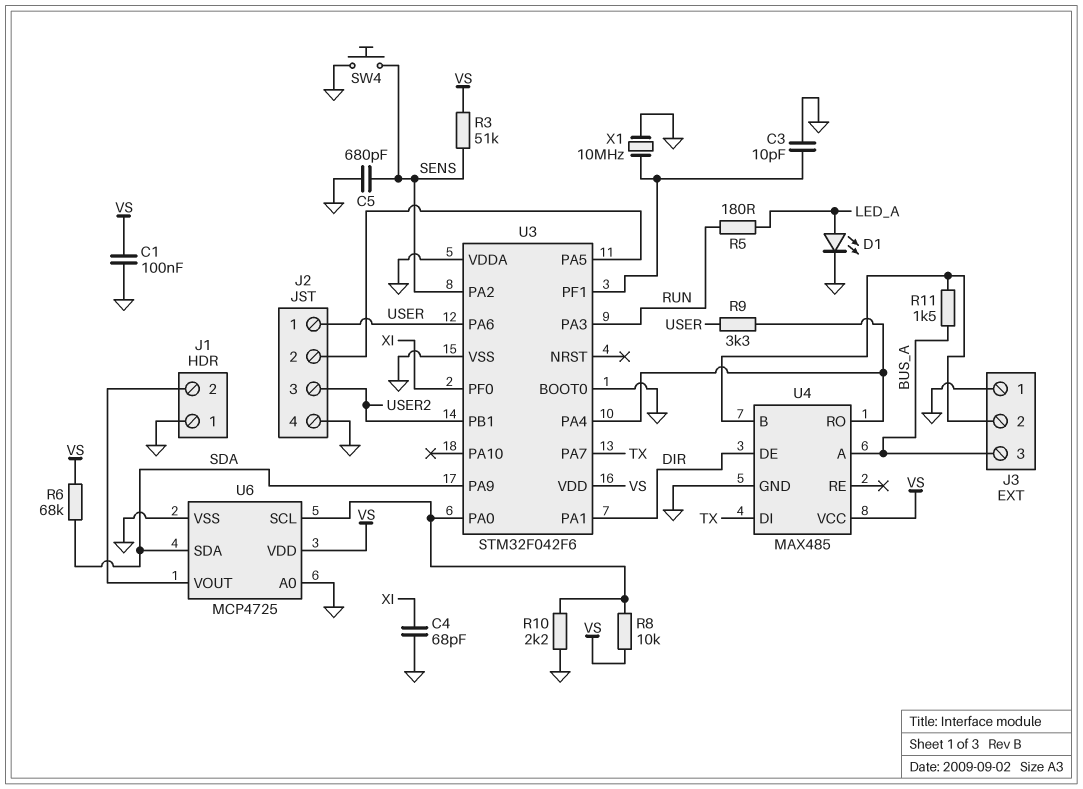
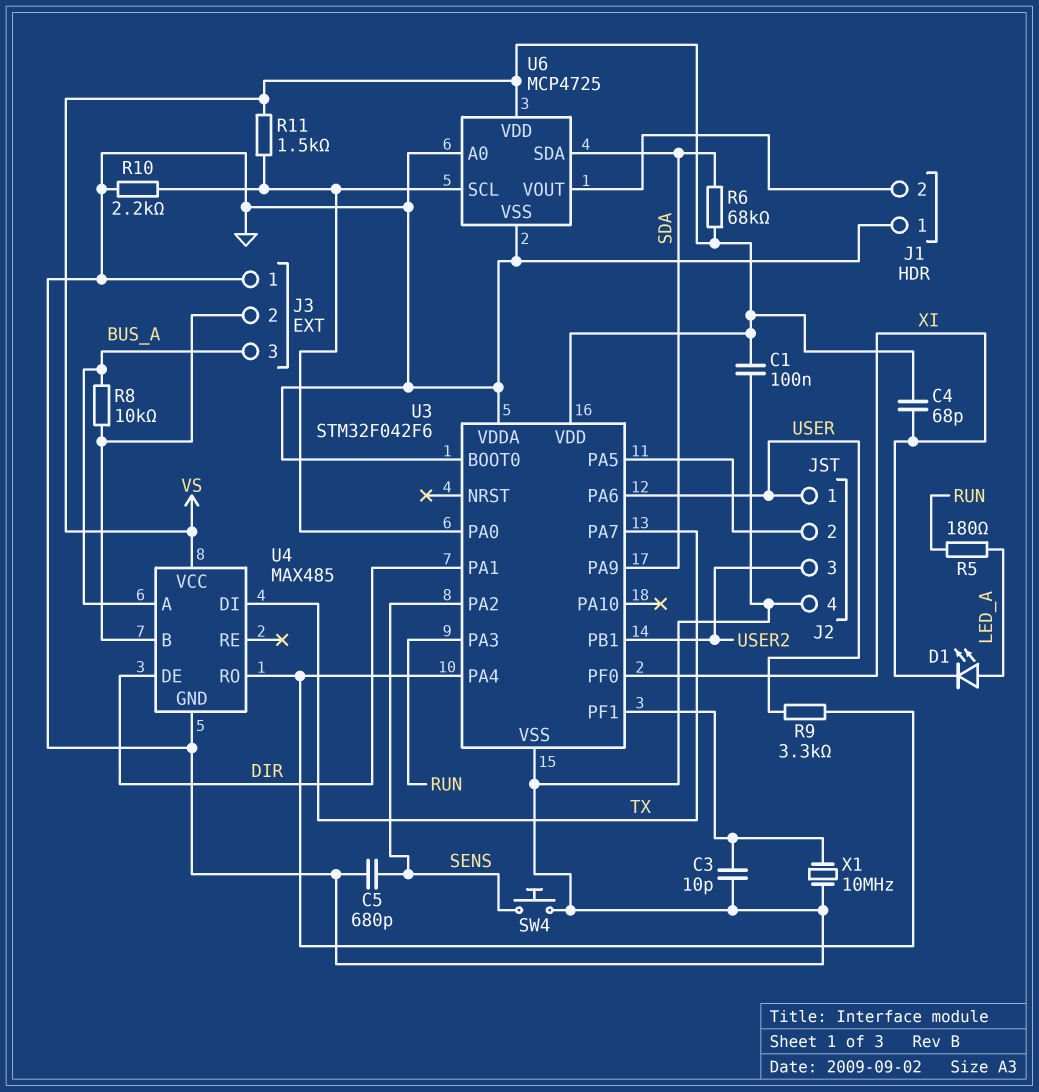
C4: 68pF (GND, XI) -> 68pF (VS, XI)
D1: LED (A LED_A, K GND) -> LED (A LED_A, K XI)
R3: 51k (SENS, VS) -> none
R8: 10k (U3/PA0, VS) -> 10k (BUS_A, J3/2)
R11: 1.5k (BUS_A, J3/2) -> 1.5k (U3/PA0, VS)

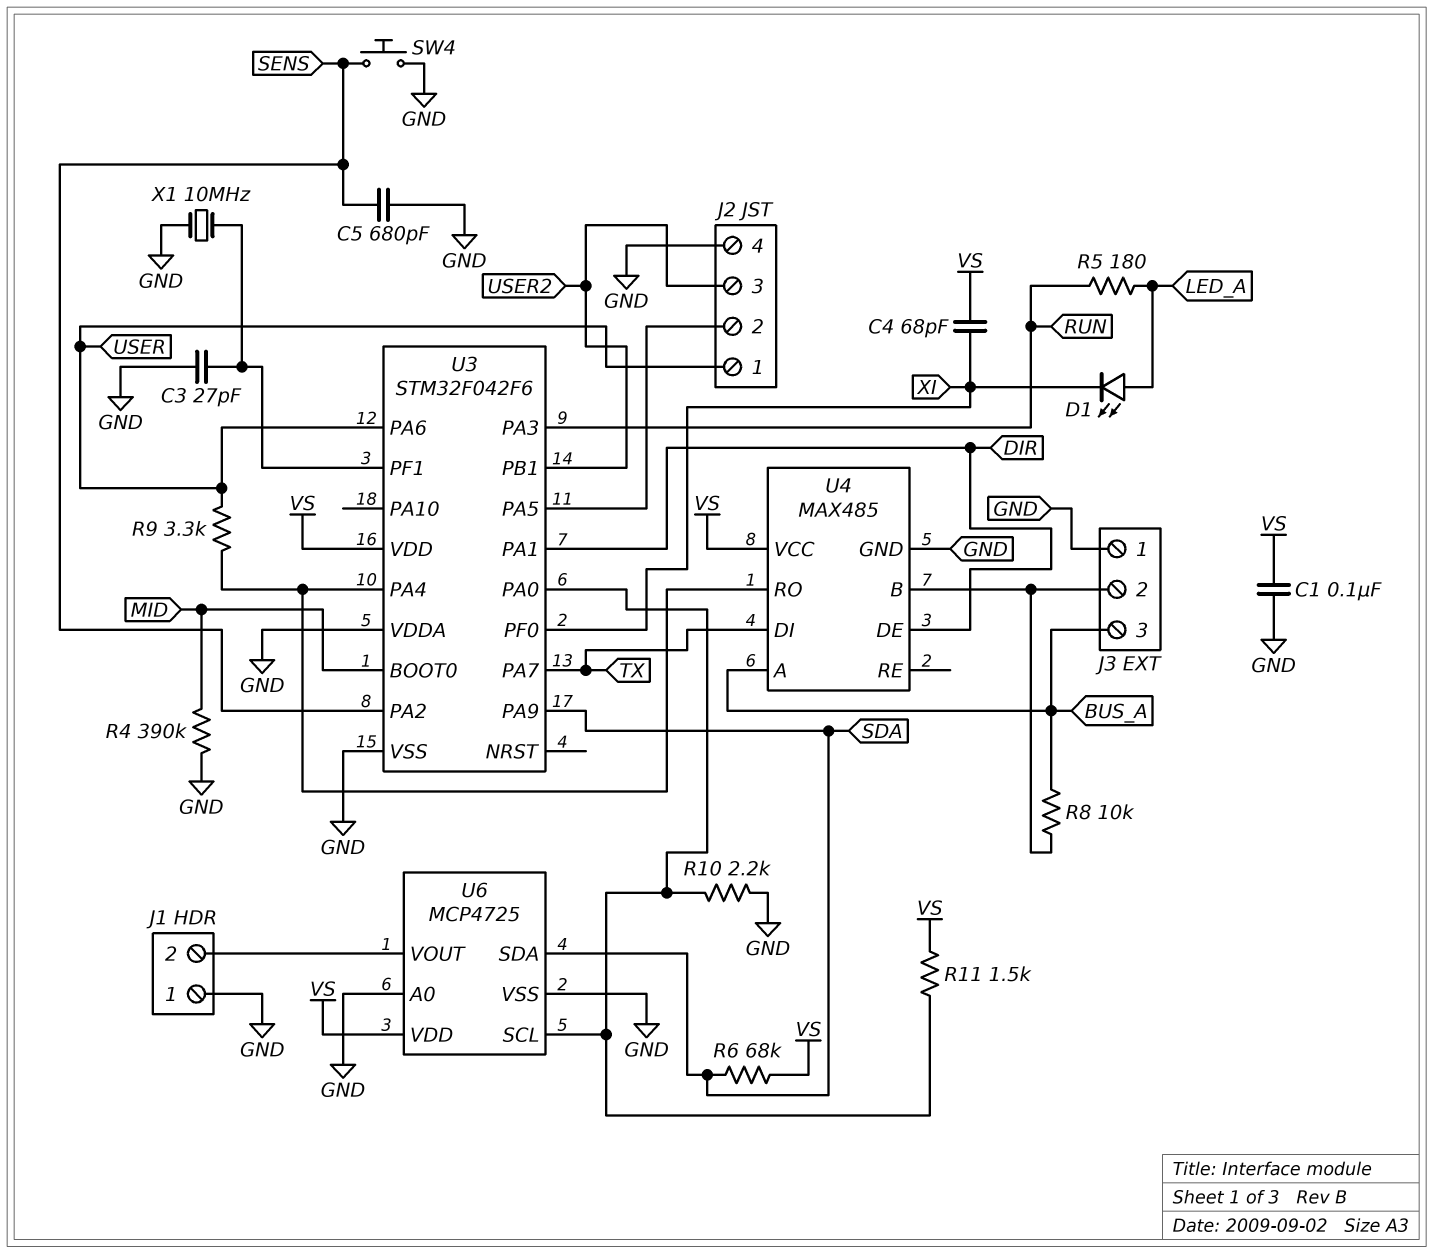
C3: 10pF (GND, U3/PF1) -> 27pF (GND, U3/PF1)
R4: none -> 390k (GND, MID)
U3 pin BOOT0: GND -> MID

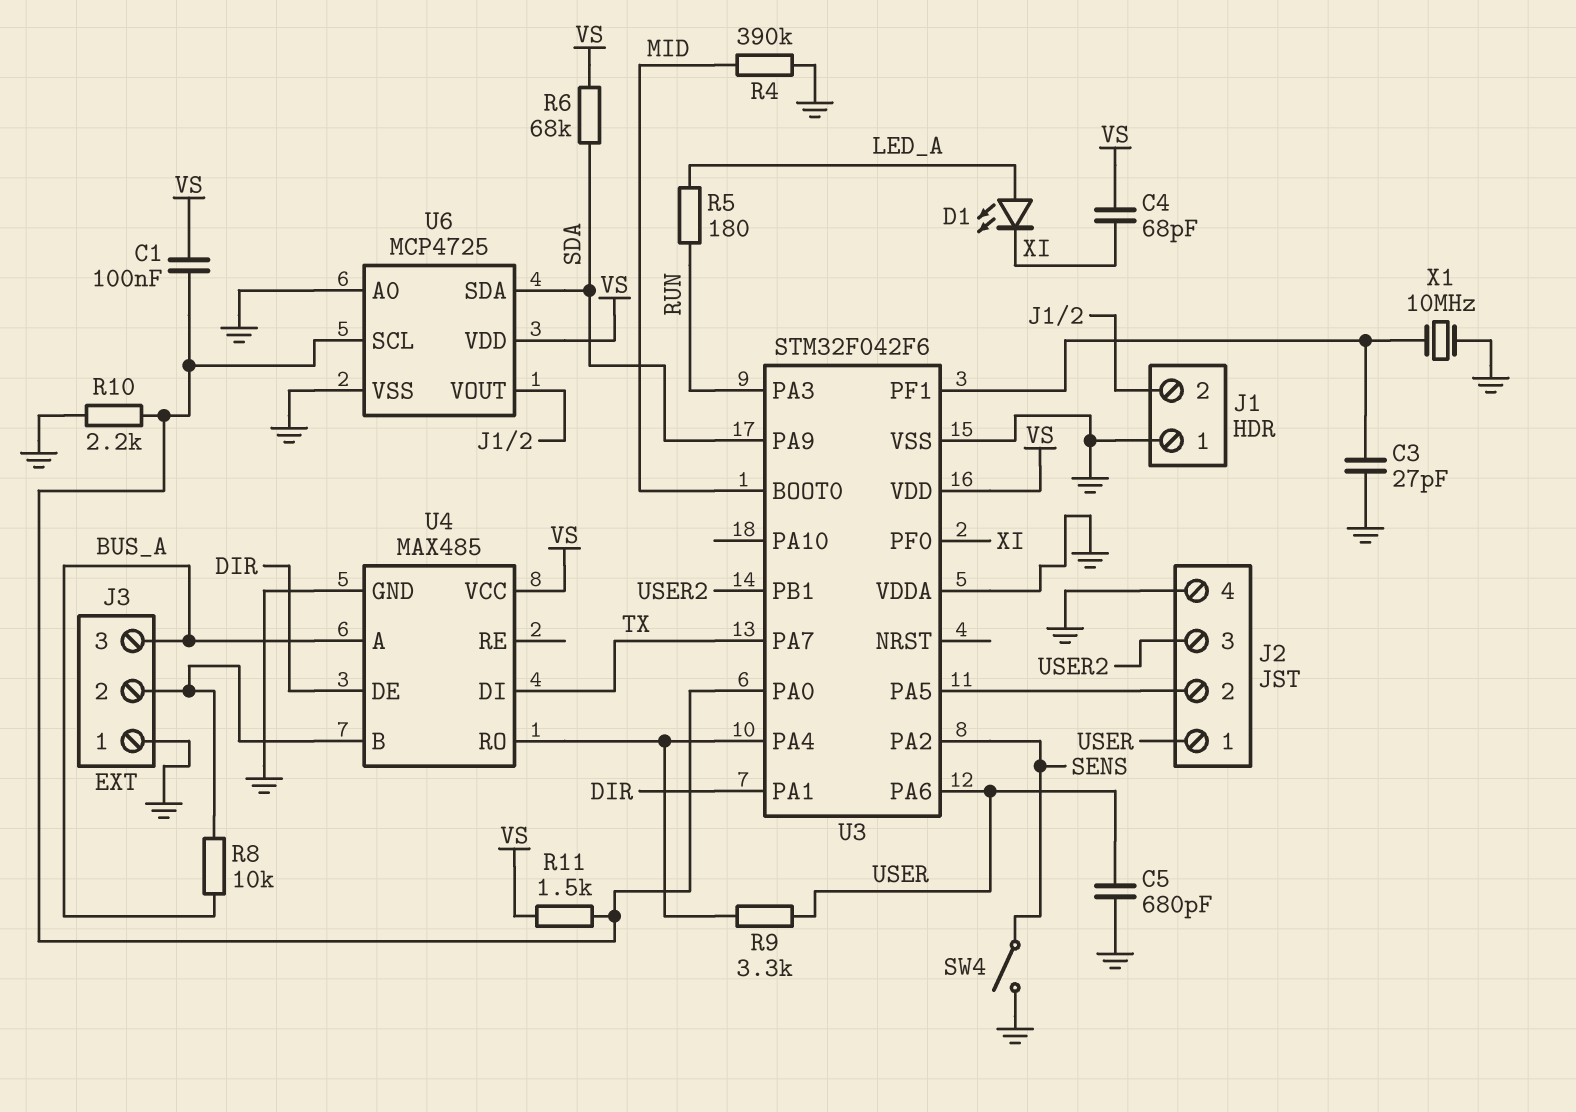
C1: 100nF (GND, VS) -> 100nF (U3/PA0, VS)
C5: 680pF (GND, SENS) -> 680pF (GND, USER)
SW4: button (GND, SENS) -> switch (GND, SENS)

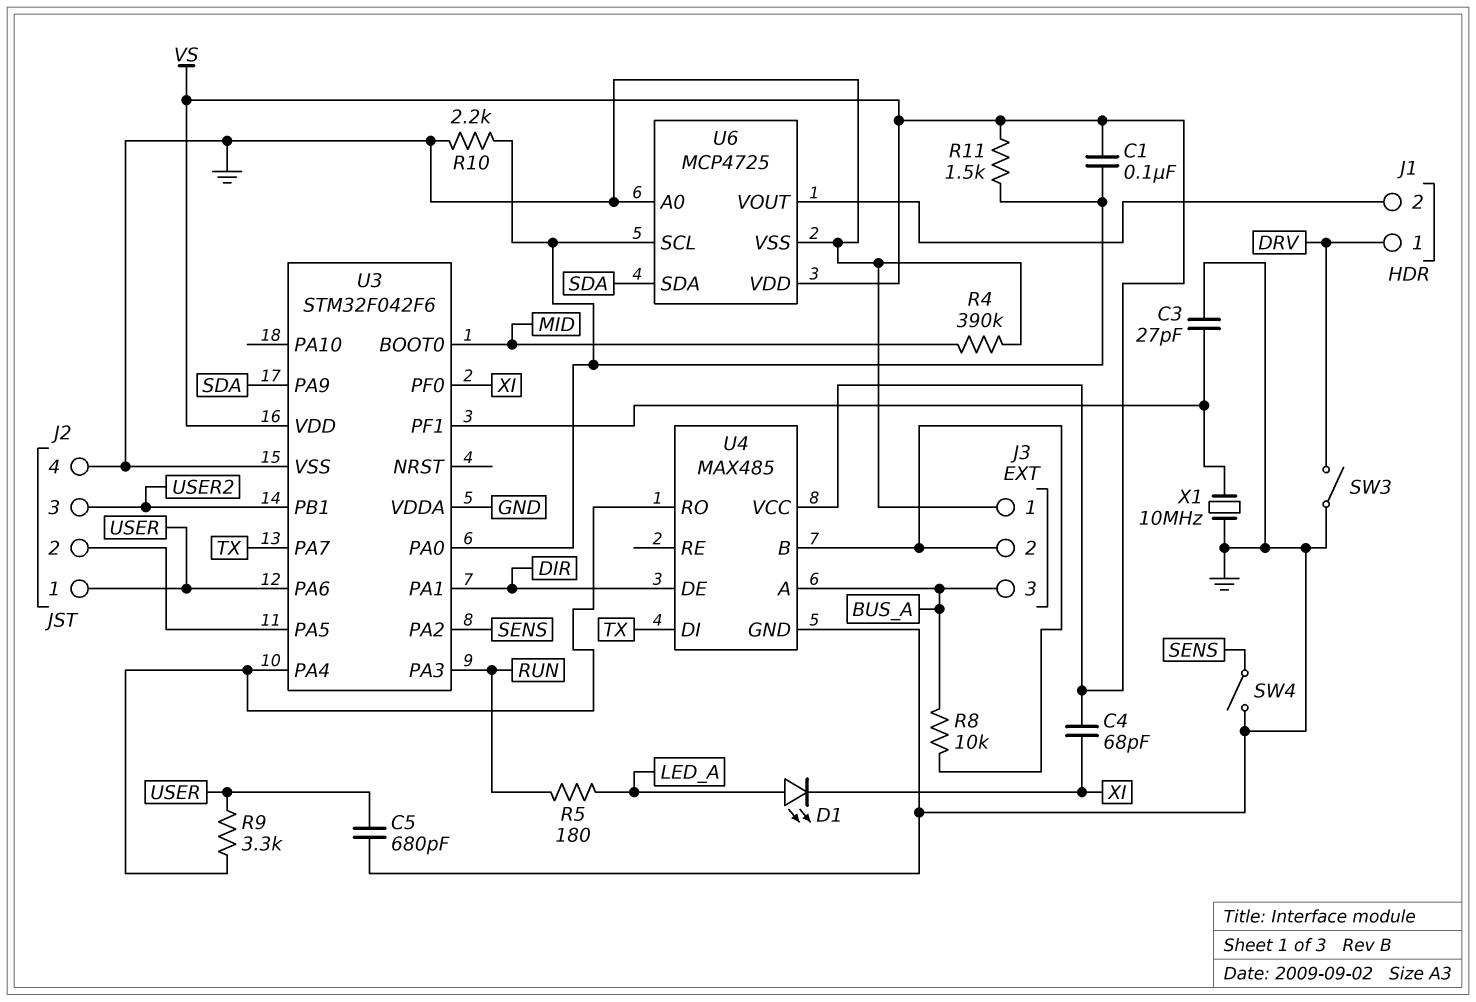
J1 pin 1: GND -> DRV
R6: 68k (SDA, VS) -> none
SW3: none -> switch (DRV, GND)

